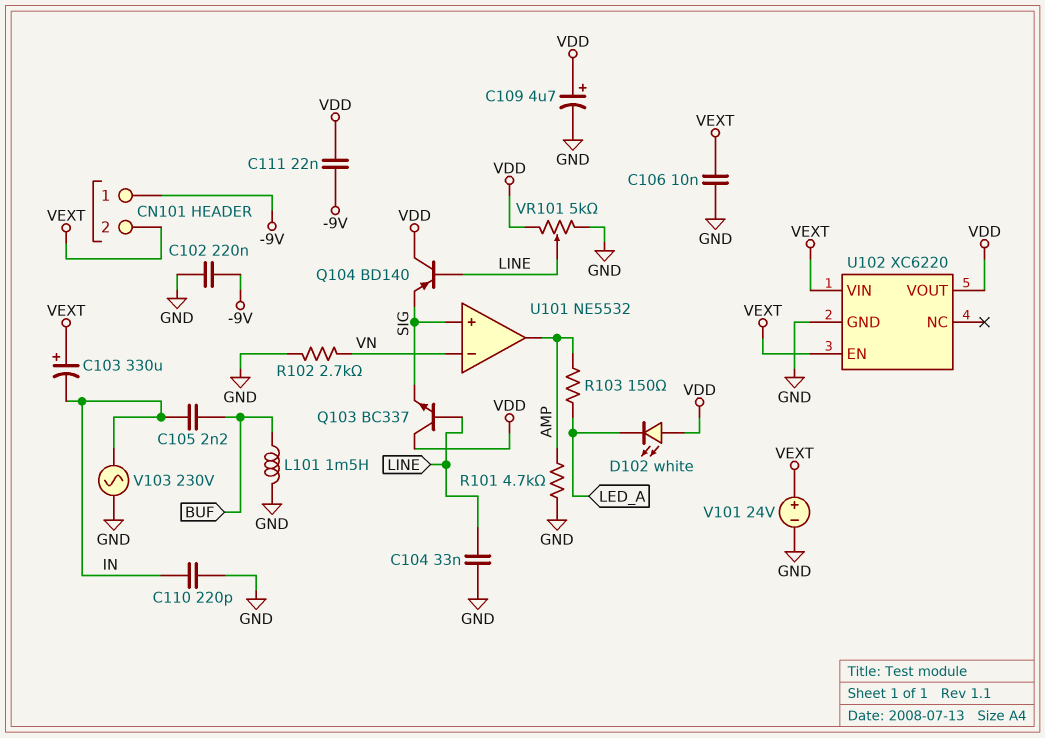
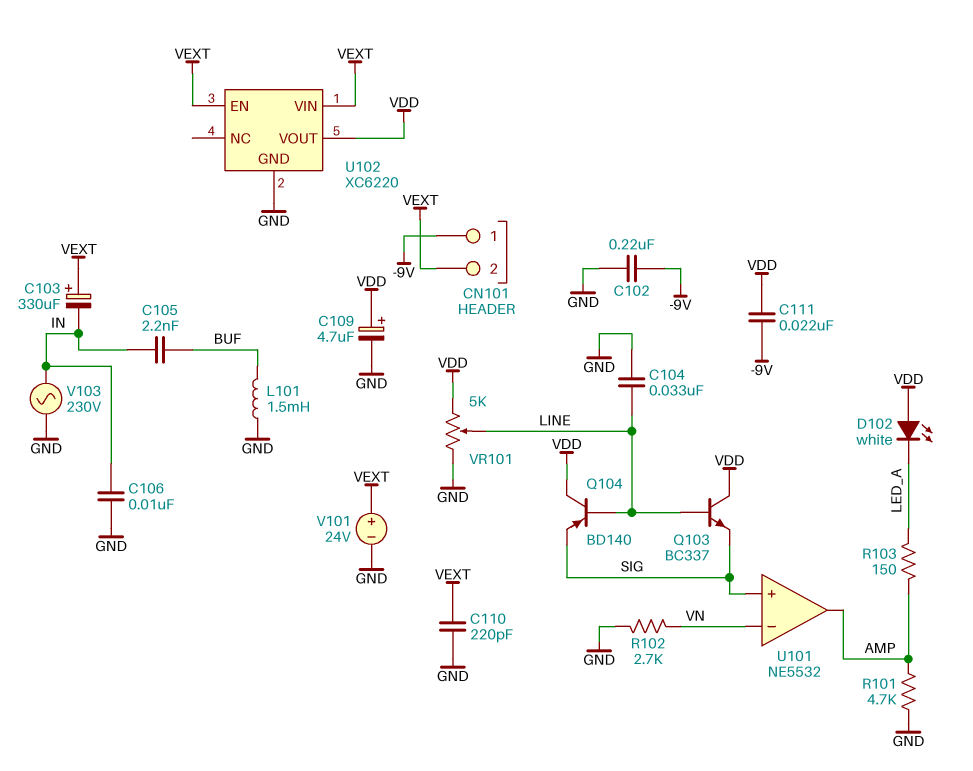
C106: 10nF (GND, VEXT) -> 10nF (GND, IN)
C110: 220pF (GND, IN) -> 220pF (GND, VEXT)

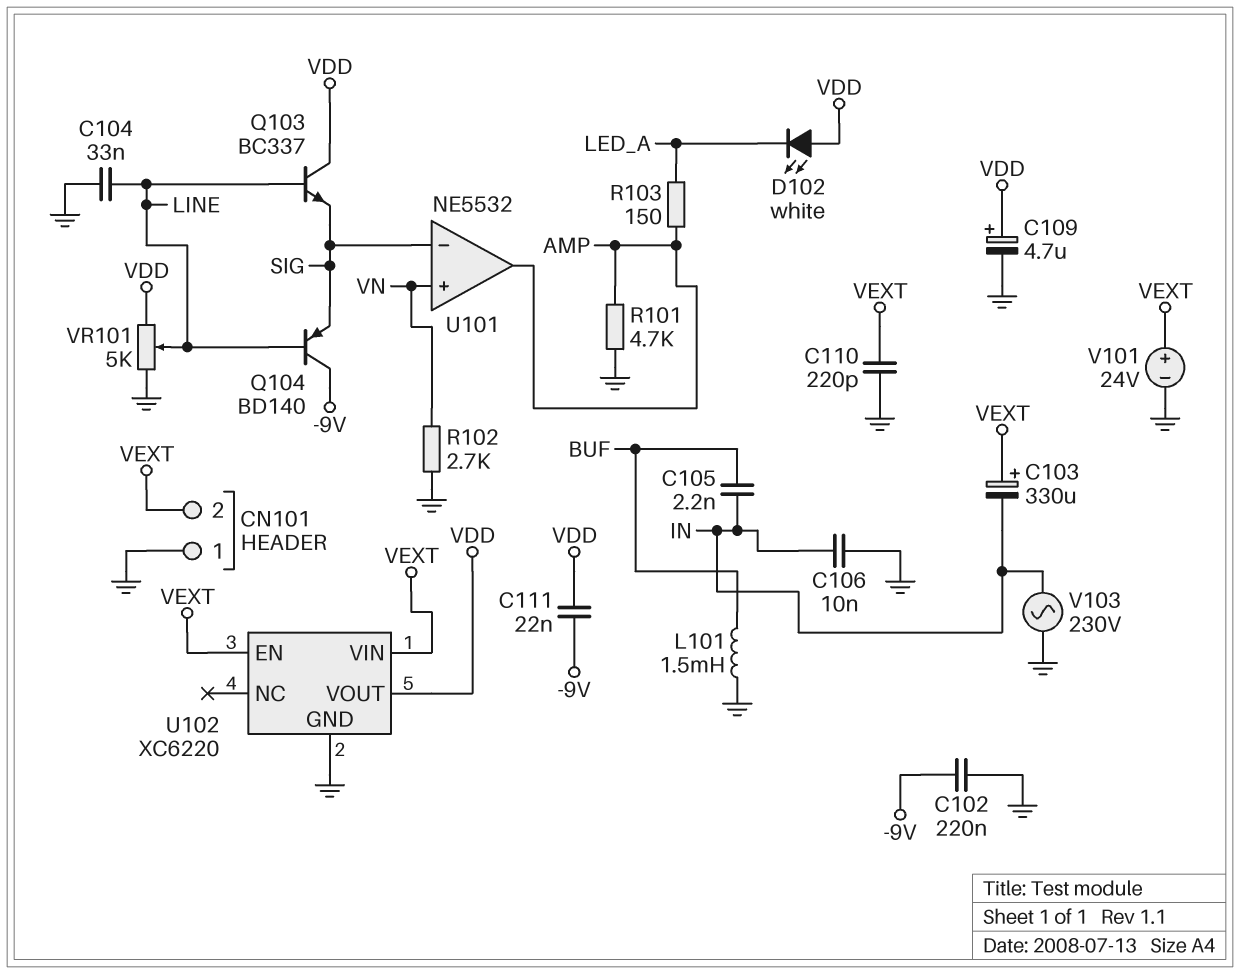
CN101 pin 1: -9V -> GND
Q104: PNP BD140 (B LINE, C VDD, E SIG) -> PNP BD140 (B LINE, C -9V, E SIG)
U101 pin in+: SIG -> VN
U101 pin in-: VN -> SIG

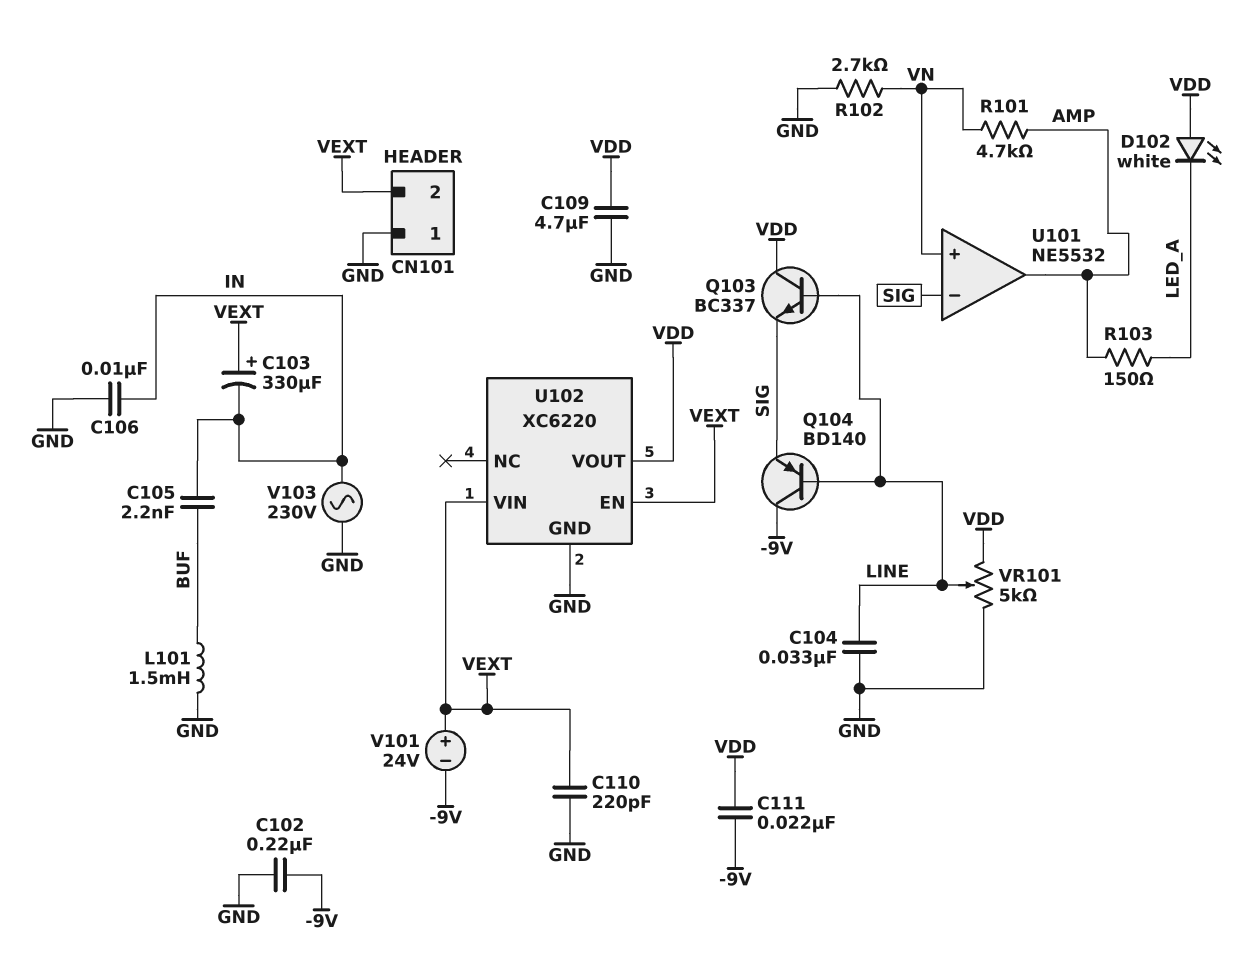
C109: 4.7uF (plus VDD, minus GND) -> 4.7uF (GND, VDD)
R101: 4.7k (AMP, GND) -> 4.7k (AMP, VN)
V101: 24V (plus VEXT, minus GND) -> 24V (plus VEXT, minus -9V)

